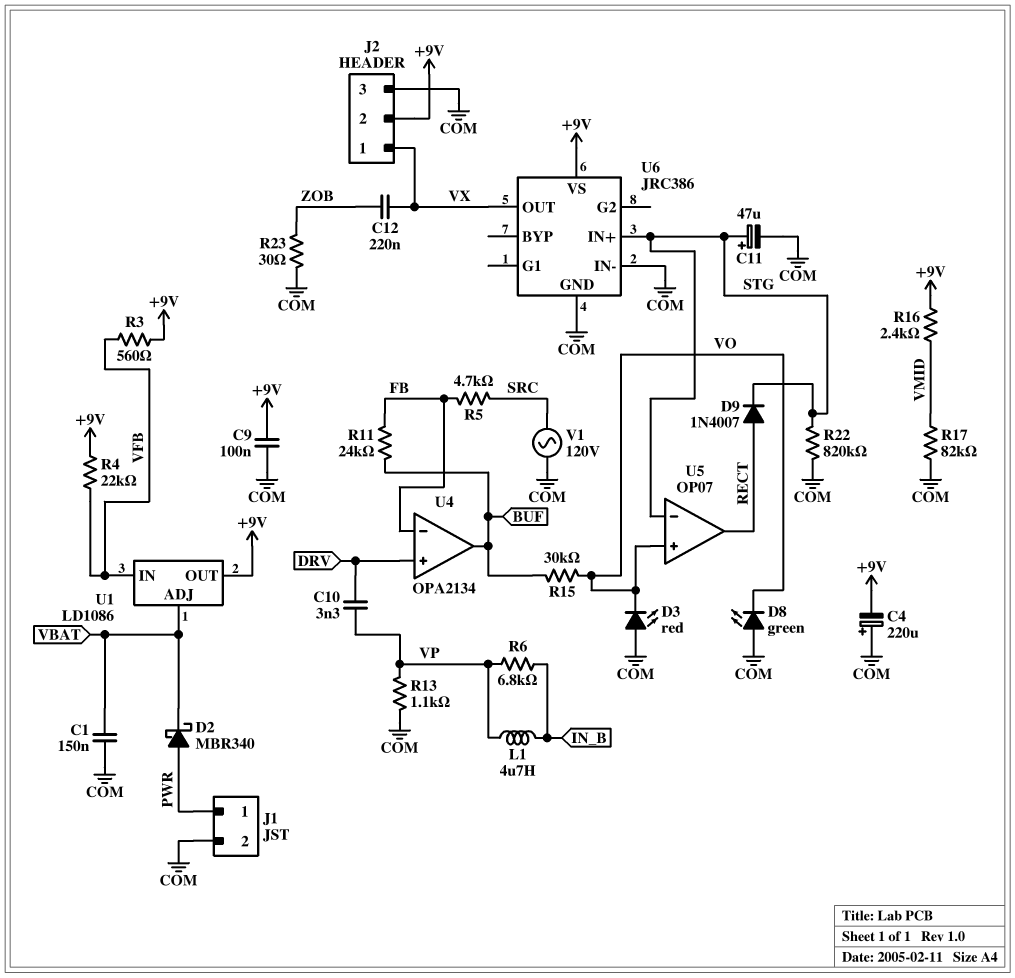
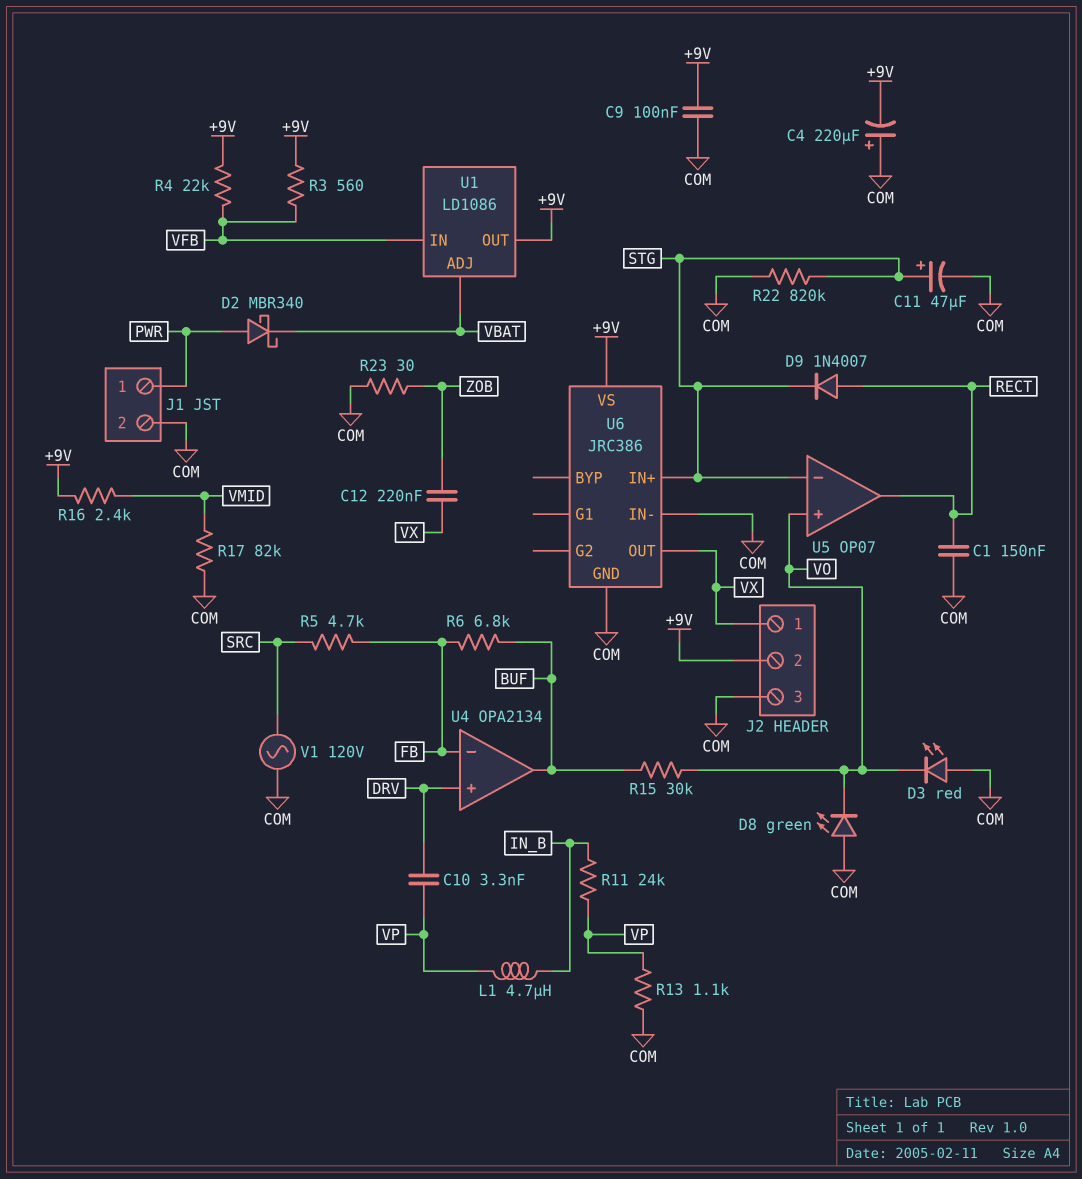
C1: 150nF (COM, VBAT) -> 150nF (COM, RECT)
R6: 6.8k (IN_B, VP) -> 6.8k (BUF, FB)
R11: 24k (BUF, FB) -> 24k (IN_B, VP)

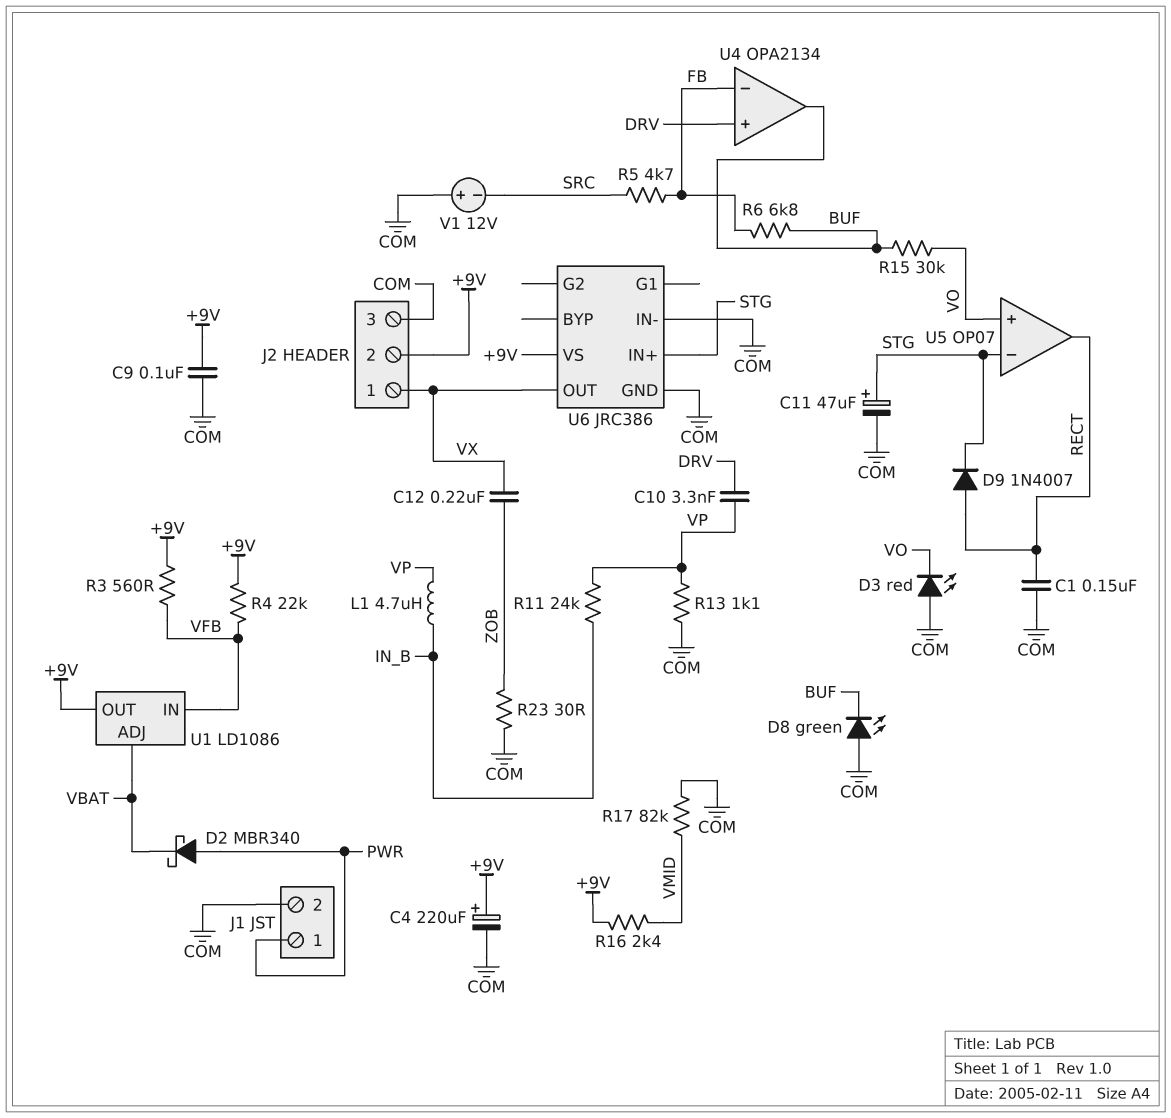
C4: 220uF (plus COM, minus +9V) -> 220uF (plus +9V, minus COM)
D8: LED green (A COM, K VO) -> LED green (A COM, K BUF)
R22: 820k (COM, STG) -> none
V1: AC 120V (COM, SRC) -> 12V (plus COM, minus SRC)

